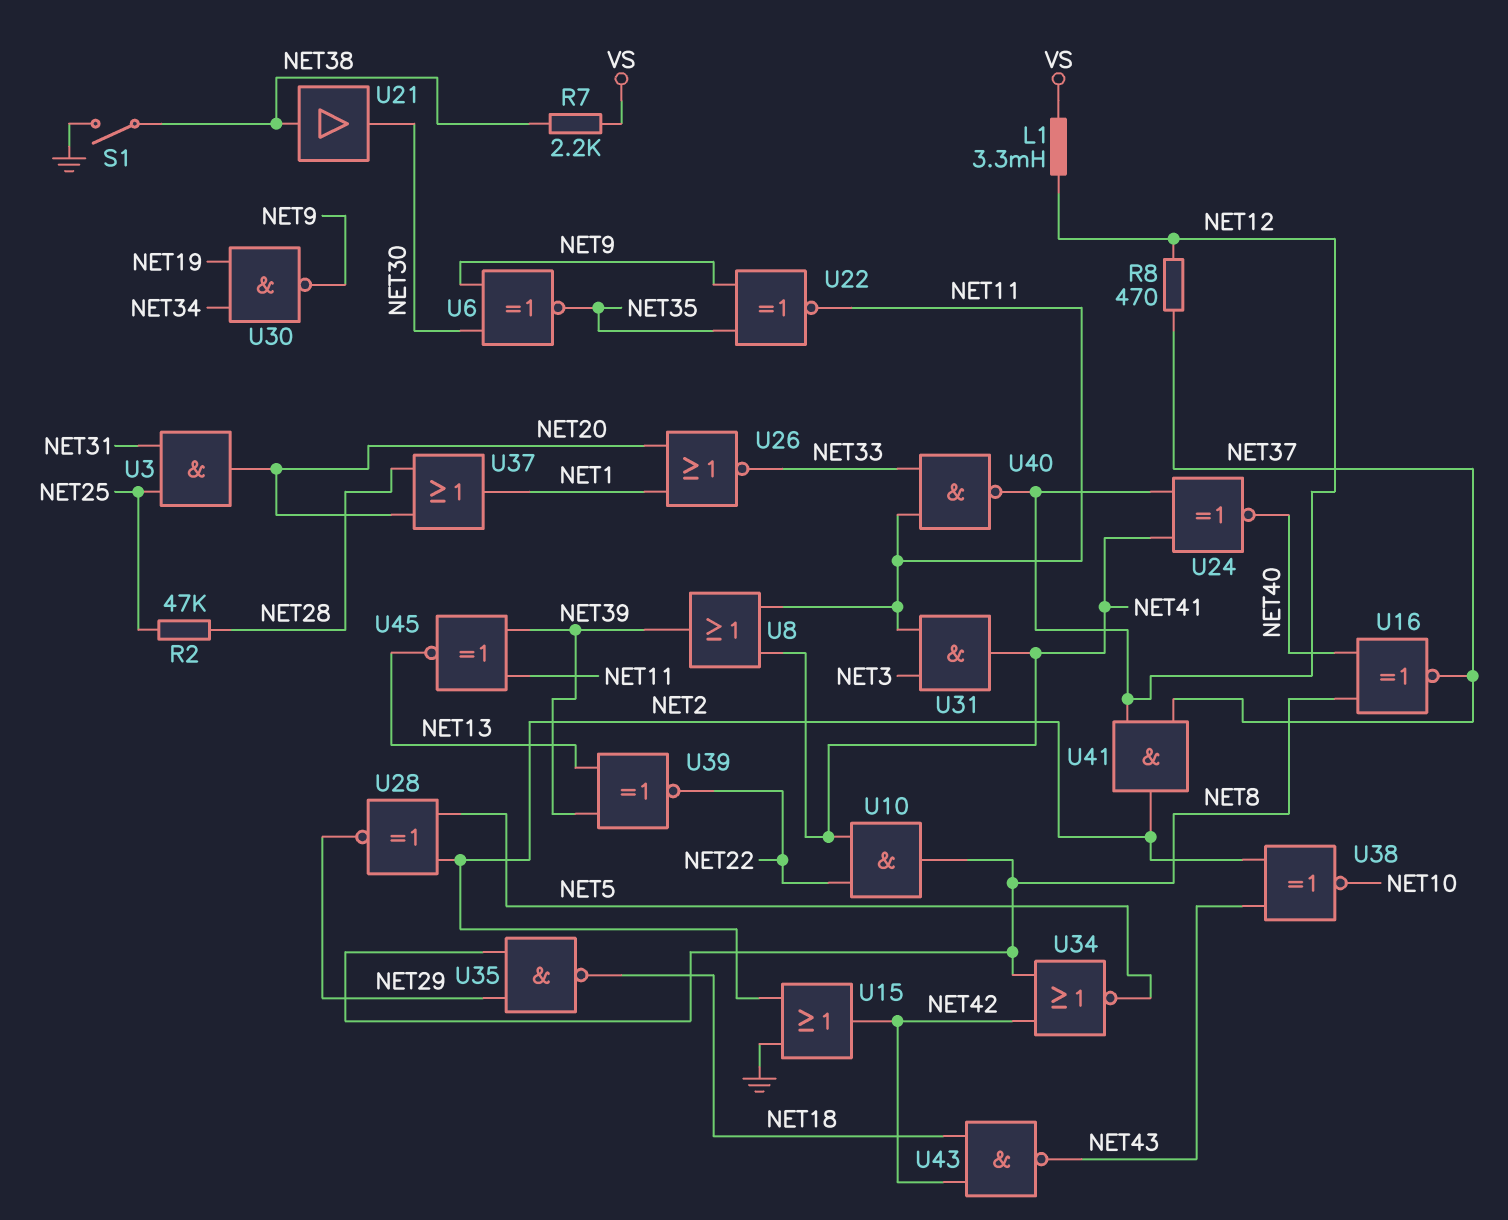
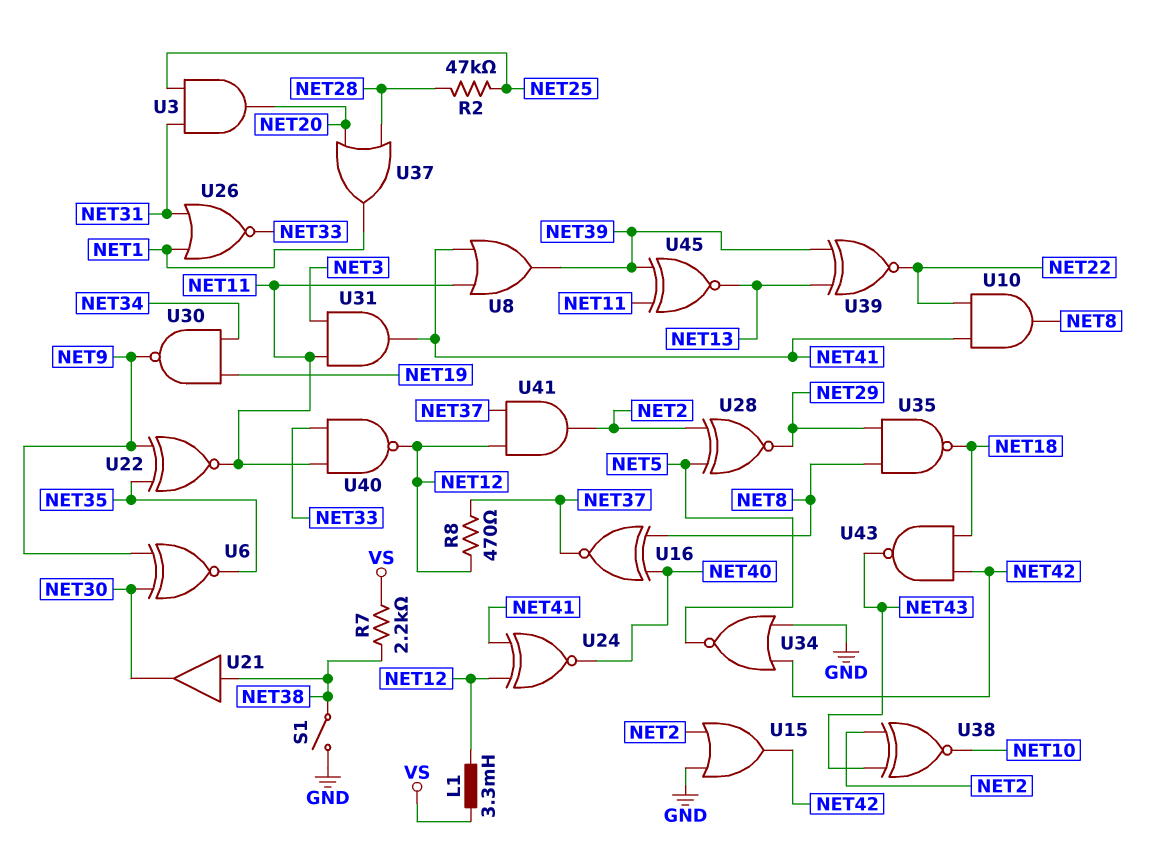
U26: NOR (in NET1, in NET20, out NET33) -> NOR (in NET1, in NET31, out NET33)
U34: NOR (in NET8, in NET42, out NET5) -> NOR (in GND, in NET42, out NET5)

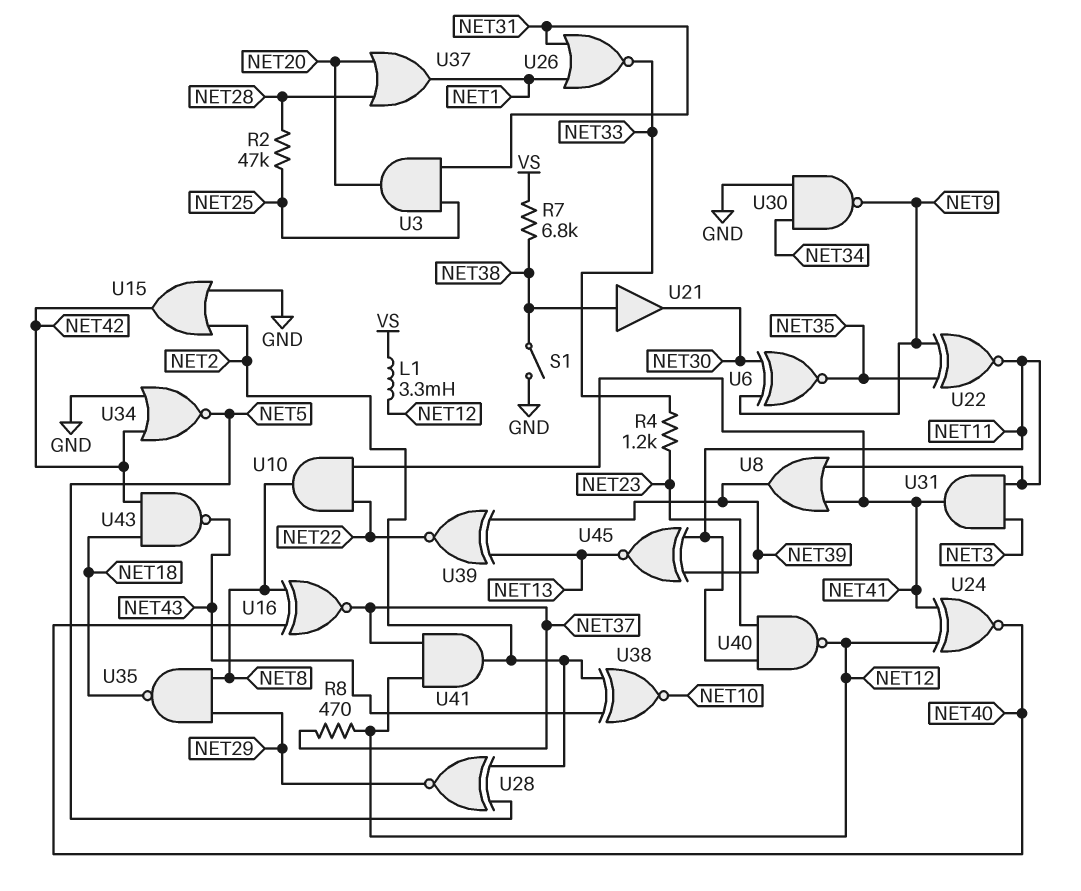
R4: none -> 1.2k (NET23, NET33)
R7: 2.2k (NET38, VS) -> 6.8k (NET38, VS)
U30: NAND (in NET19, in NET34, out NET9) -> NAND (in GND, in NET34, out NET9)
U40: NAND (in NET11, in NET33, out NET12) -> NAND (in NET11, in NET23, out NET12)

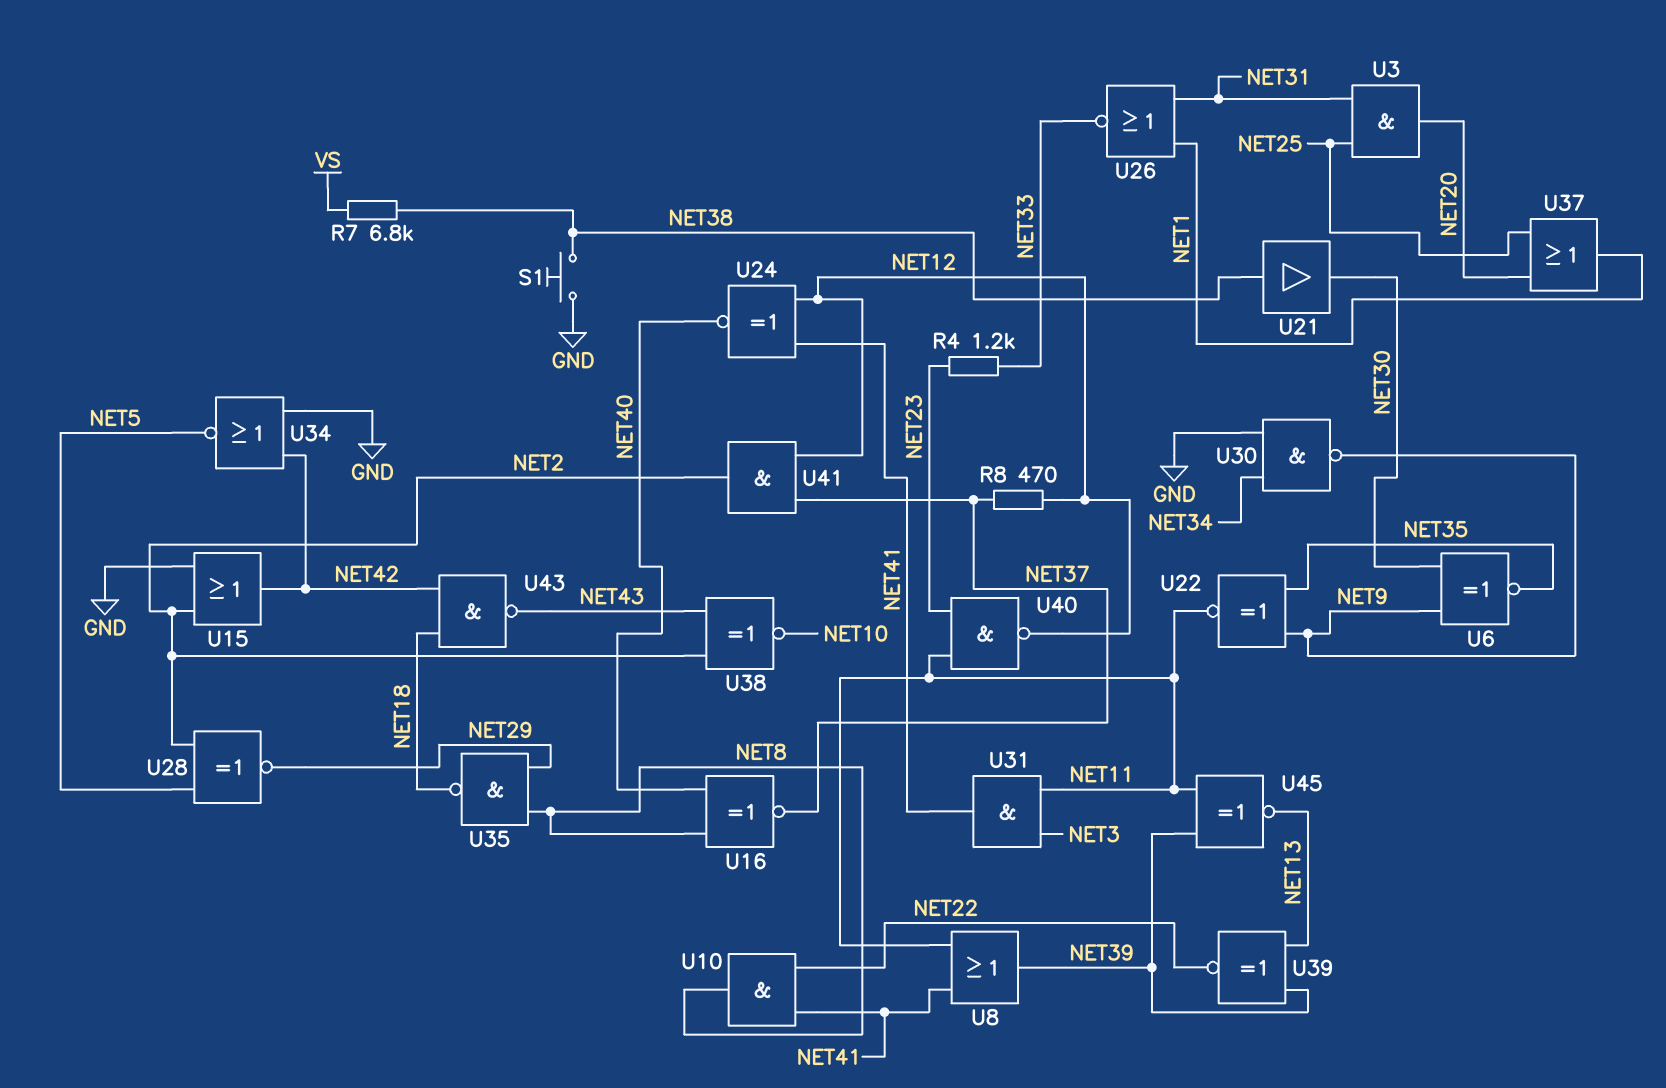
L1: 3.3mH (NET12, VS) -> none
R2: 47k (NET25, NET28) -> none
S1: switch (GND, NET38) -> button (GND, NET38)
U37: OR (in NET20, in NET28, out NET1) -> OR (in NET20, in NET25, out NET1)

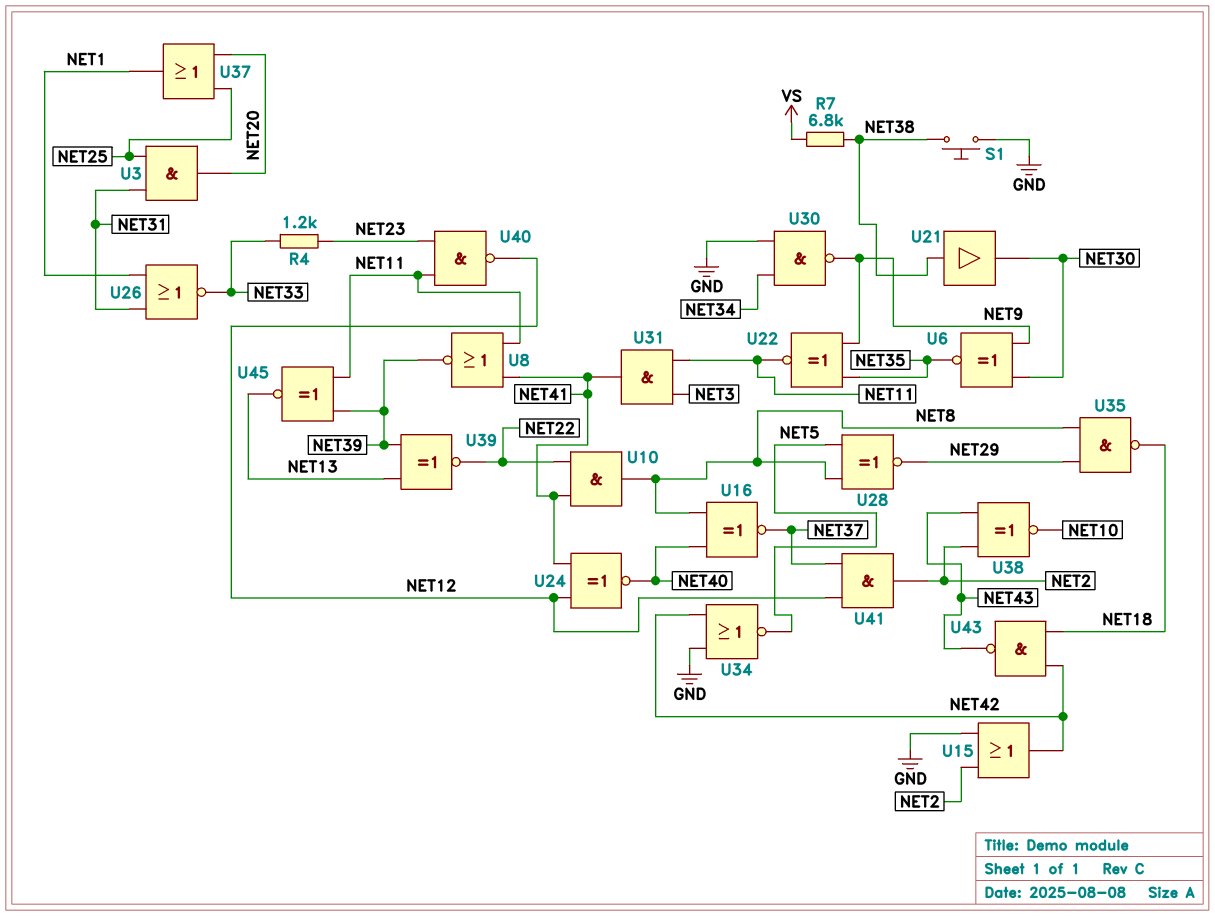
R8: 470 (NET12, NET37) -> none
U8: OR (in NET11, in NET41, out NET39) -> NOR (in NET11, in NET41, out NET39)
U28: XNOR (in NET2, in NET5, out NET29) -> XNOR (in NET5, in NET8, out NET29)

